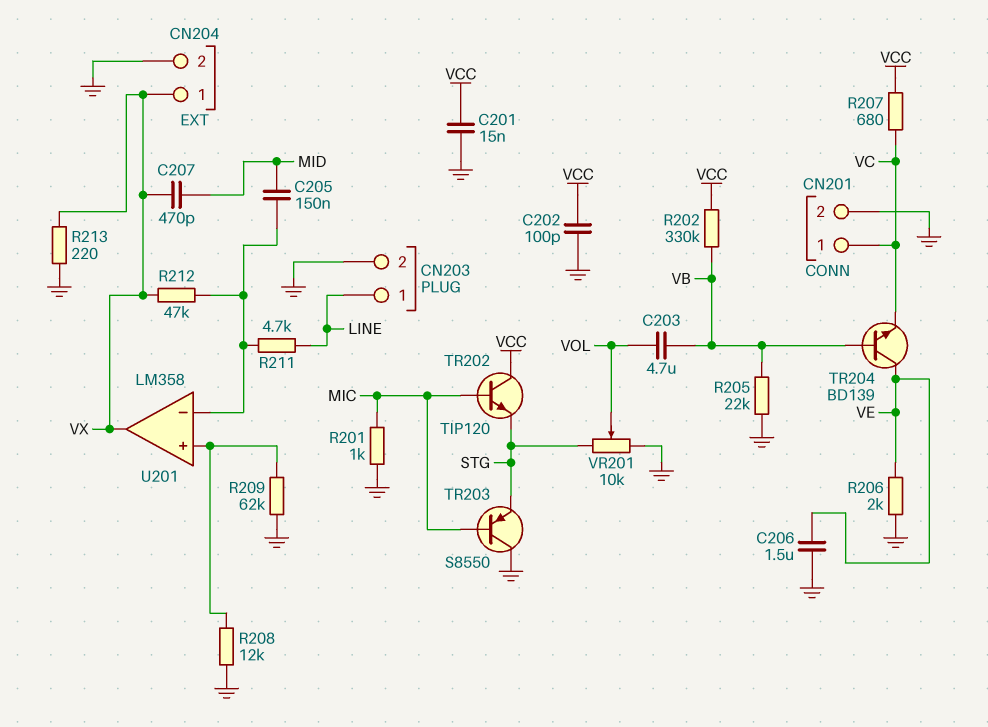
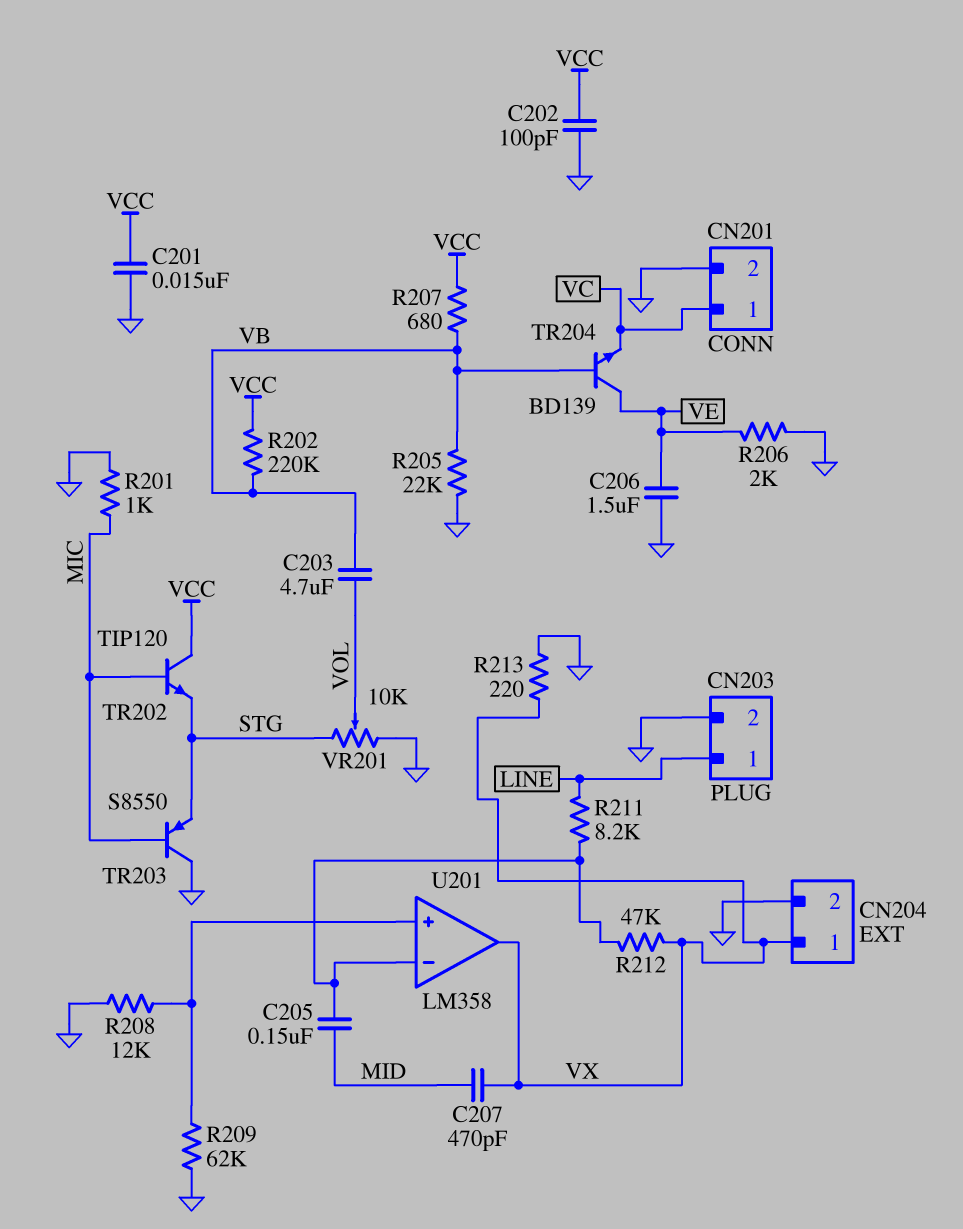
R202: 330k (VB, VCC) -> 220k (VB, VCC)
R207: 680 (VC, VCC) -> 680 (VB, VCC)
R211: 4.7k (LINE, U201/in-) -> 8.2k (LINE, U201/in-)

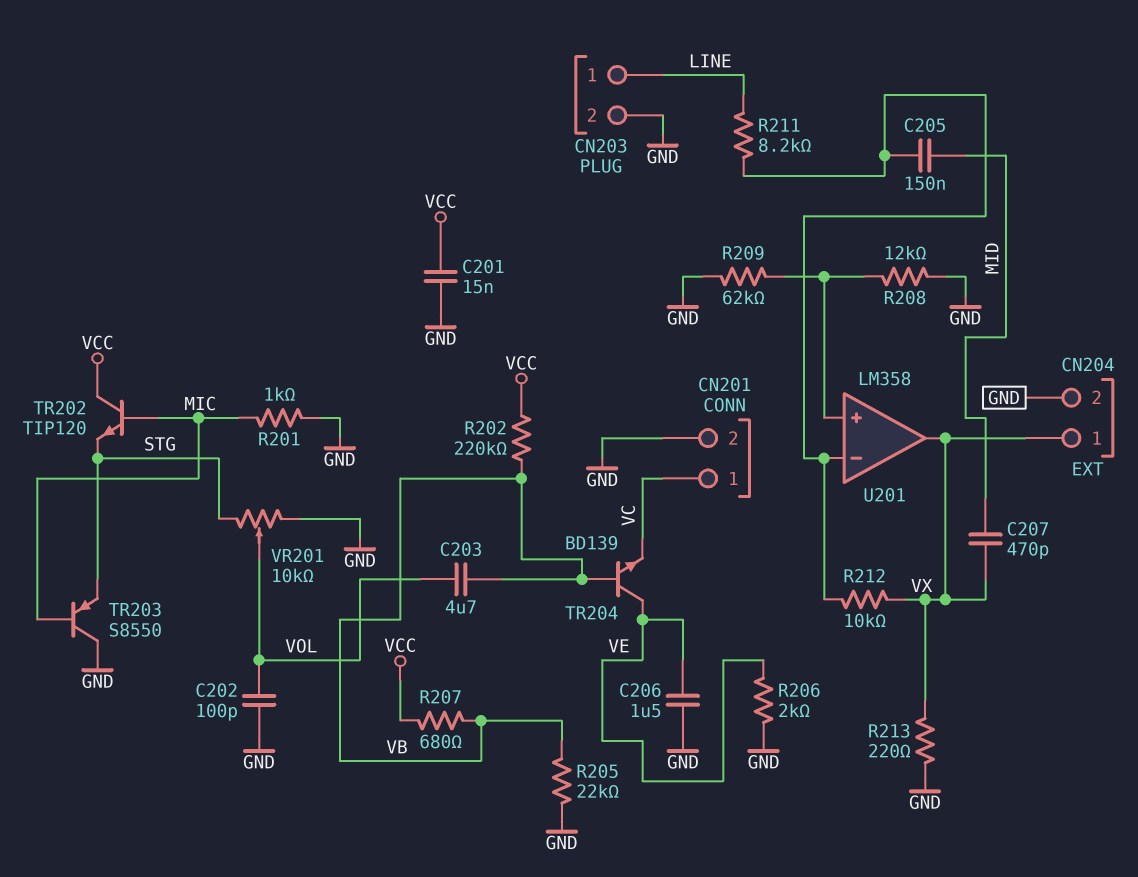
C202: 100pF (GND, VCC) -> 100pF (GND, VOL)
R212: 47k (U201/in-, VX) -> 10k (U201/in-, VX)

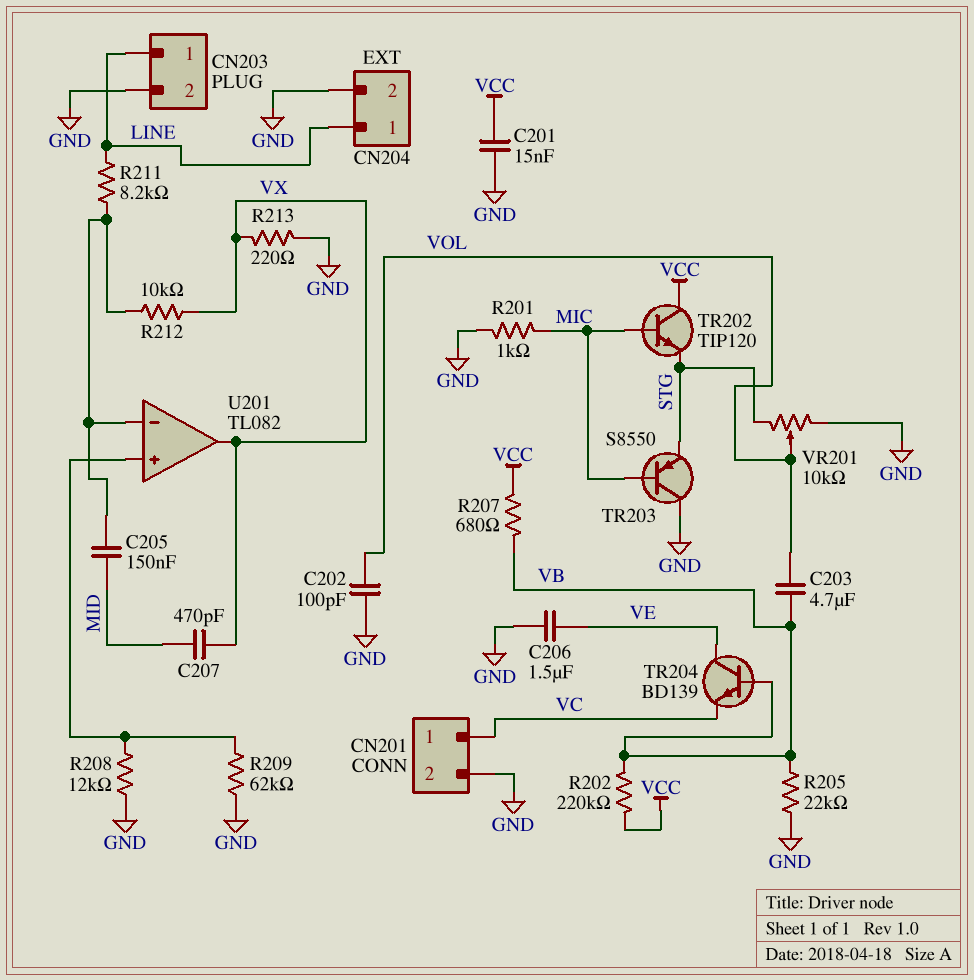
CN204 pin 1: VX -> LINE
R206: 2k (GND, VE) -> none
U201: LM358 -> TL082

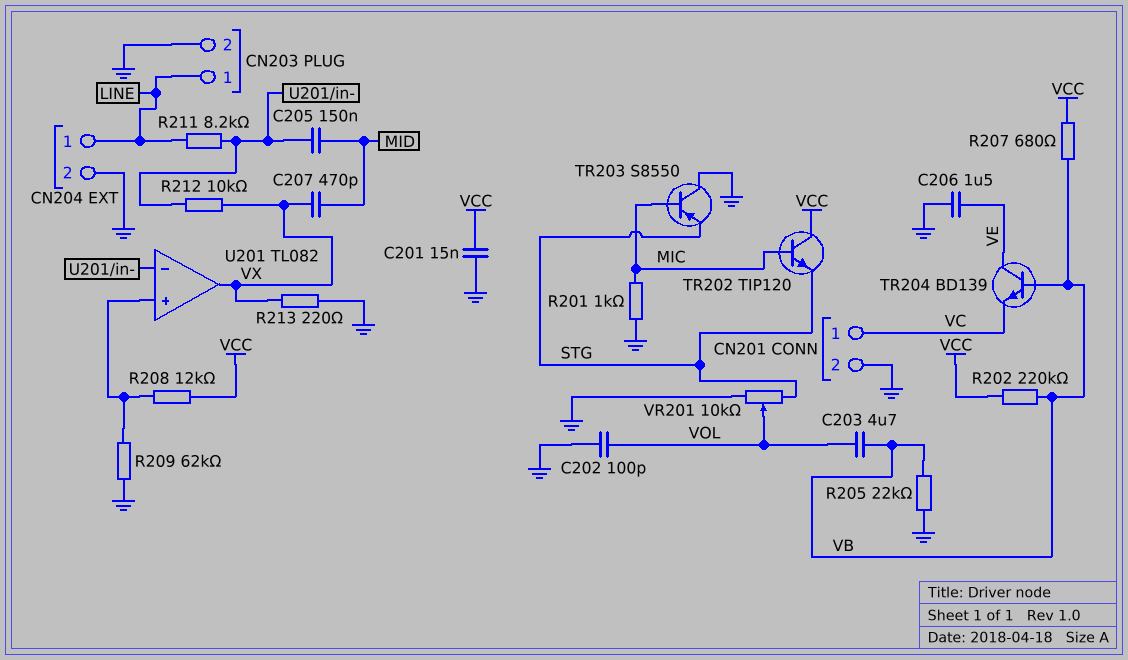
R208: 12k (GND, U201/in+) -> 12k (U201/in+, VCC)

